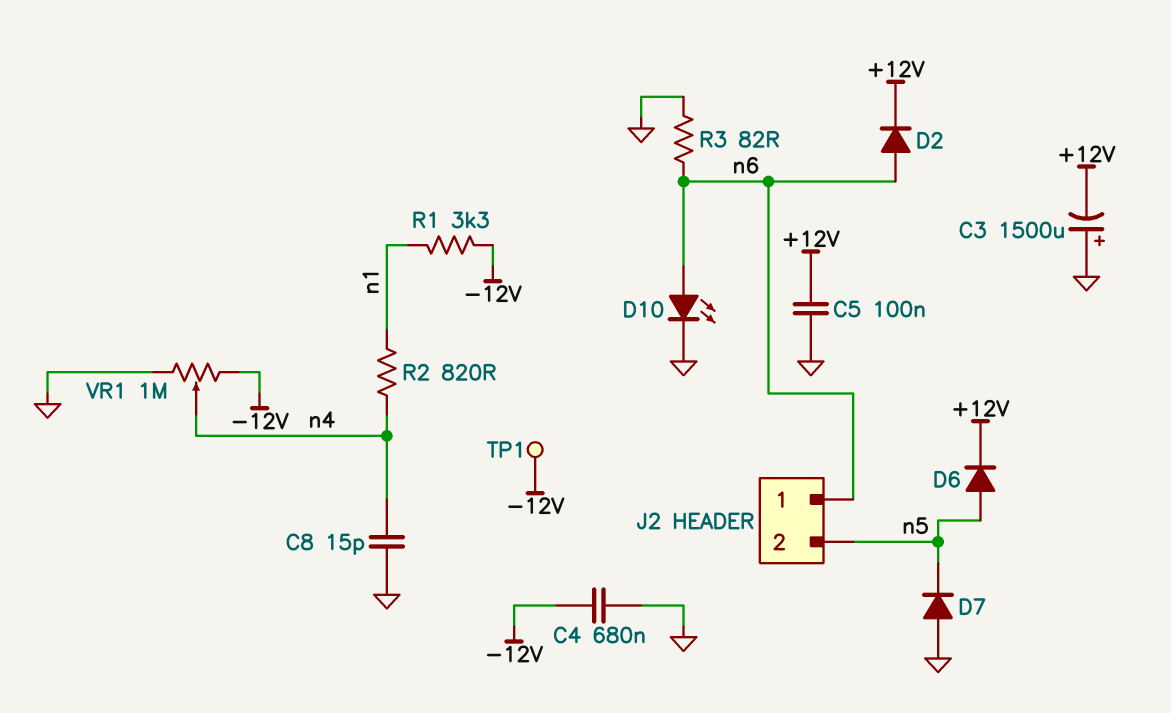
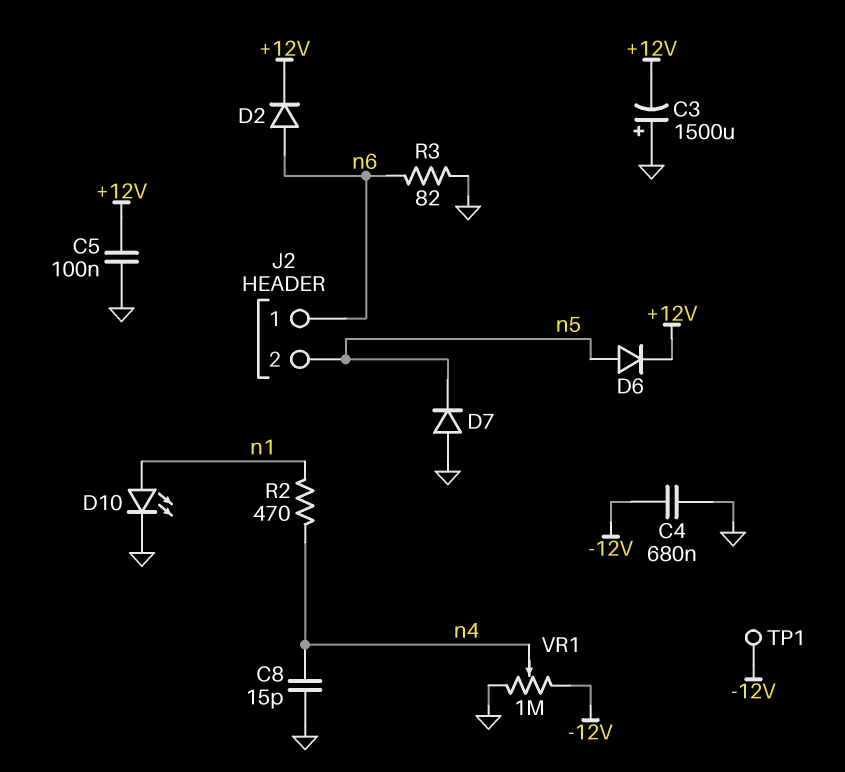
D10: LED (A n6, K GND) -> LED (A n1, K GND)
R1: 3.3k (-12V, n1) -> none
R2: 820 (n1, n4) -> 470 (n1, n4)

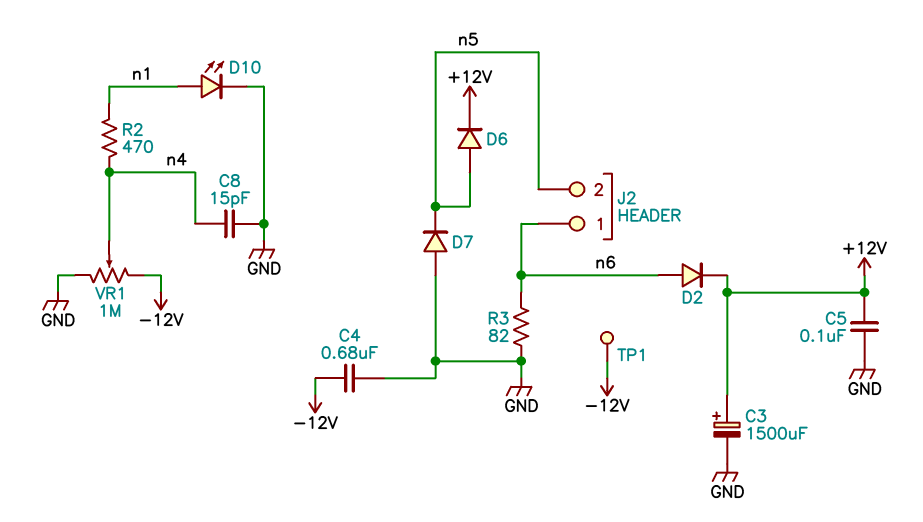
C3: 1500uF (plus GND, minus +12V) -> 1500uF (plus +12V, minus GND)

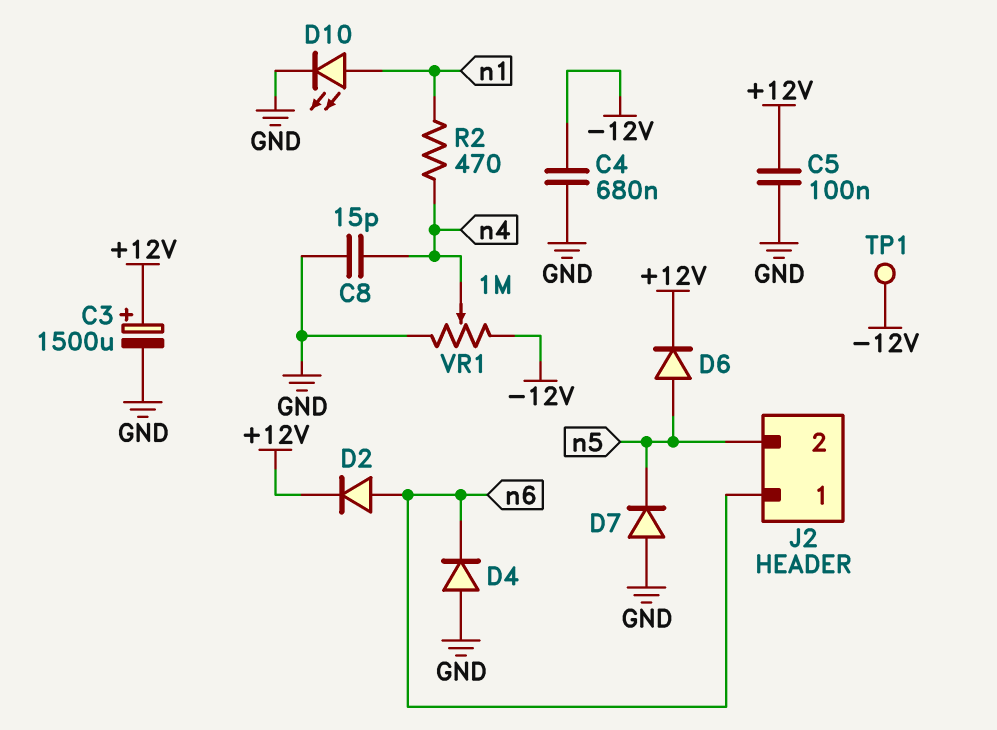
D4: none -> diode (A GND, K n6)
R3: 82 (GND, n6) -> none

